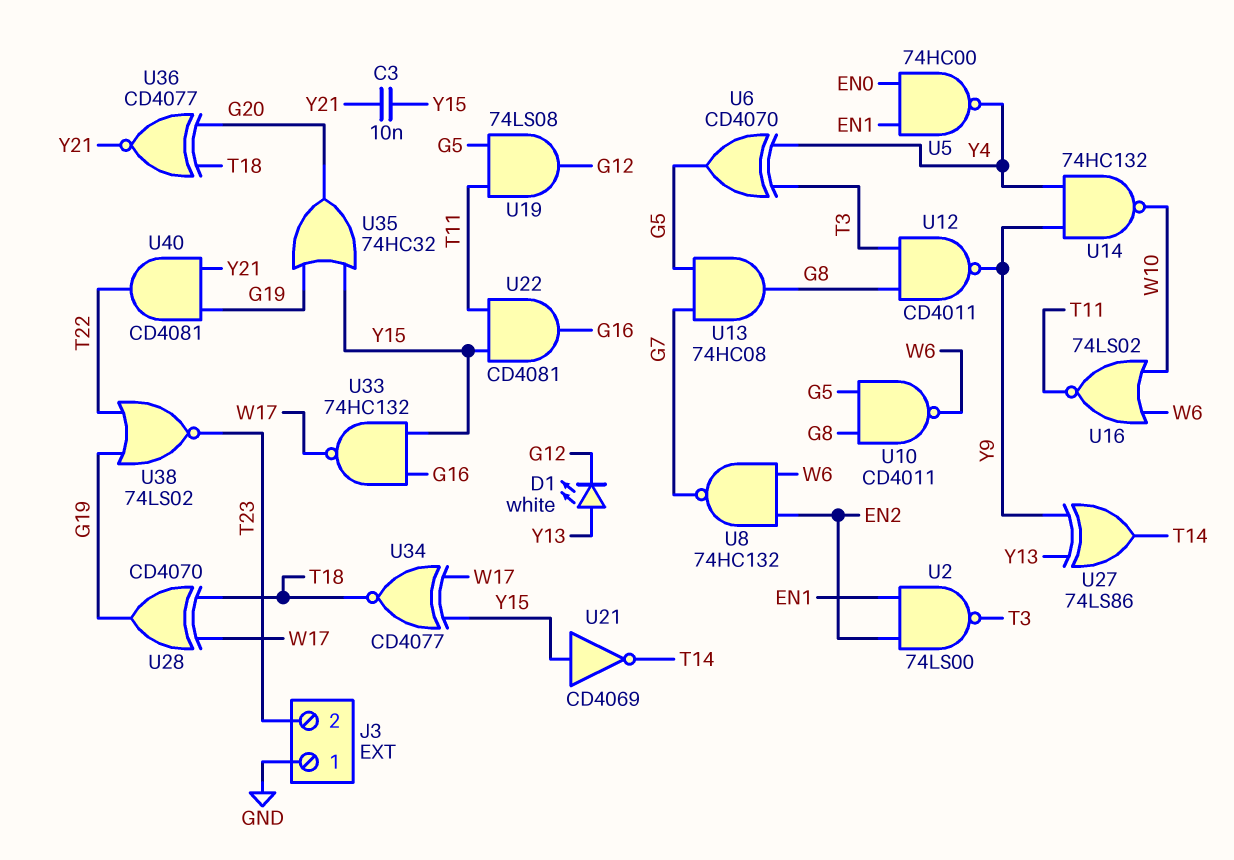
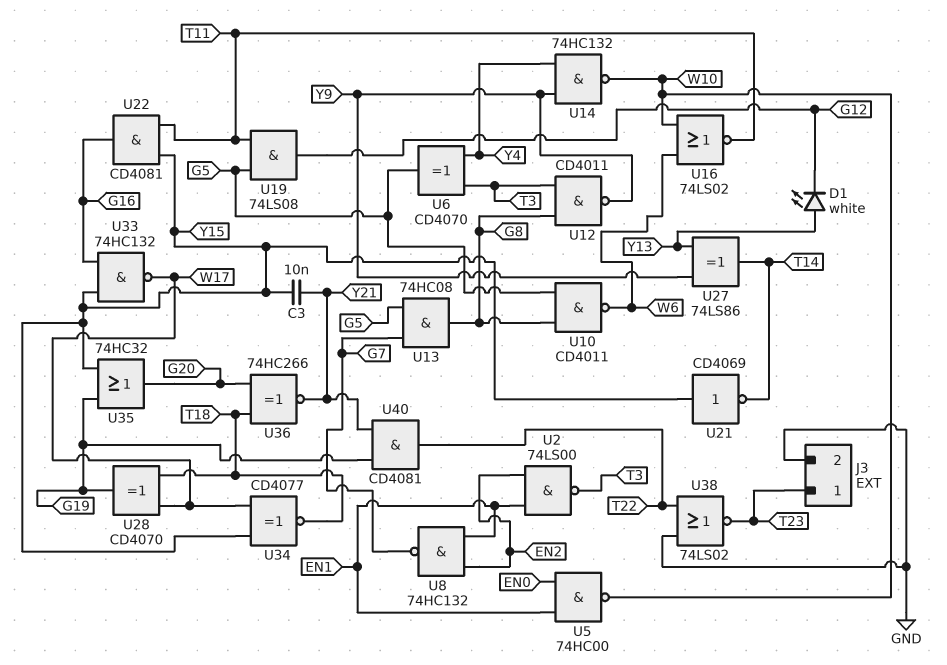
J3 pin 1: GND -> T23
J3 pin 2: T23 -> GND
U5: NAND 74HC00 (in EN0, in EN1, out Y4) -> NAND 74HC00 (in EN0, in EN1, out W10)
U8: NAND 74HC132 (in EN2, in W6, out G7) -> NAND 74HC132 (in EN1, in EN2, out G7)
U36: XNOR CD4077 (in G20, in T18, out Y21) -> XNOR 74HC266 (in G20, in T18, out Y21)
U38: NOR 74LS02 (in G19, in T22, out T23) -> NOR 74LS02 (in GND, in T22, out T23)

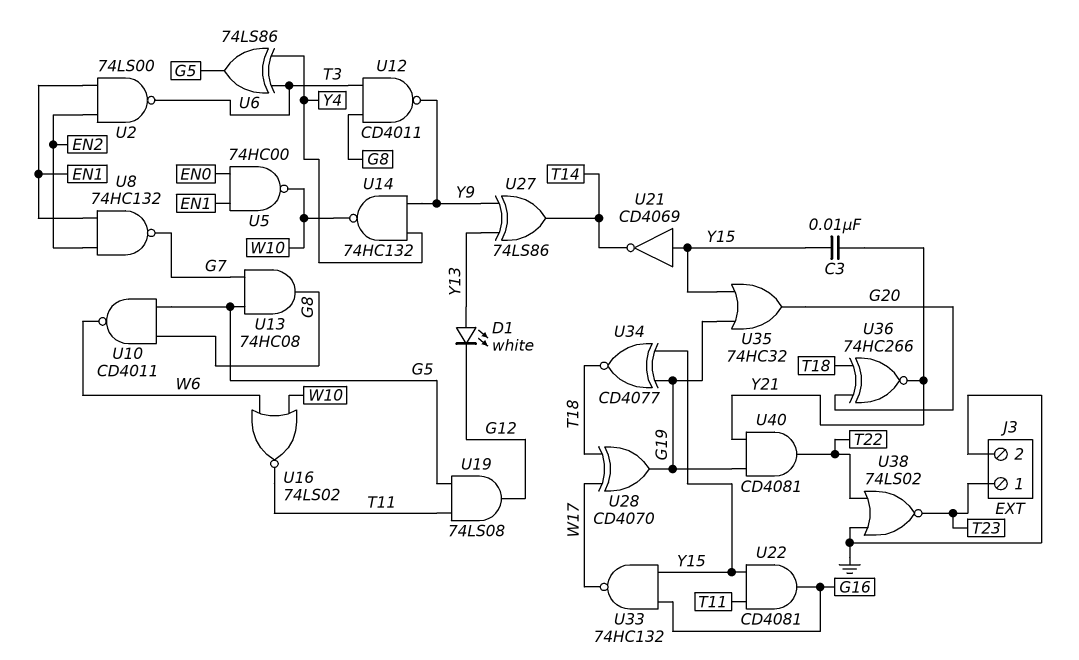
U6: XOR CD4070 (in T3, in Y4, out G5) -> XOR 74LS86 (in T3, in Y4, out G5)
U34: XNOR CD4077 (in W17, in Y15, out T18) -> XNOR CD4077 (in G19, in Y15, out T18)

